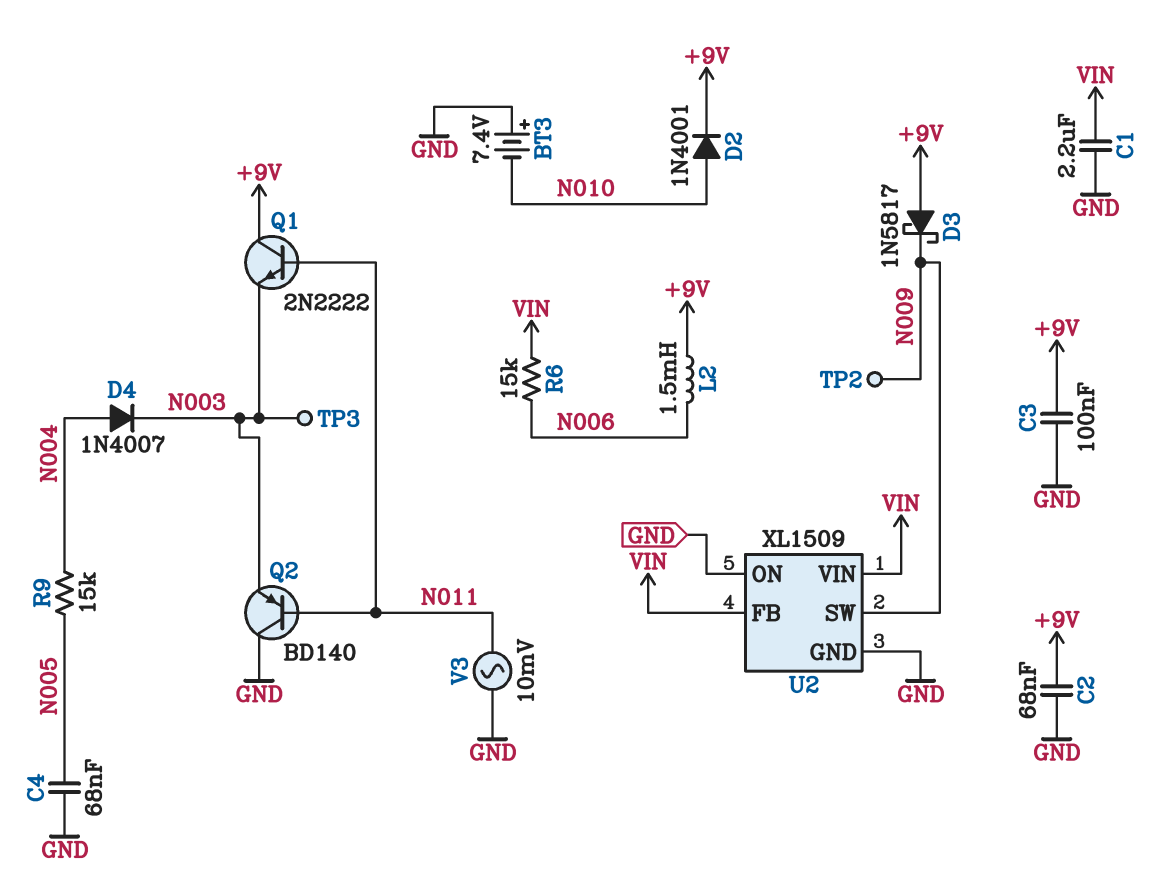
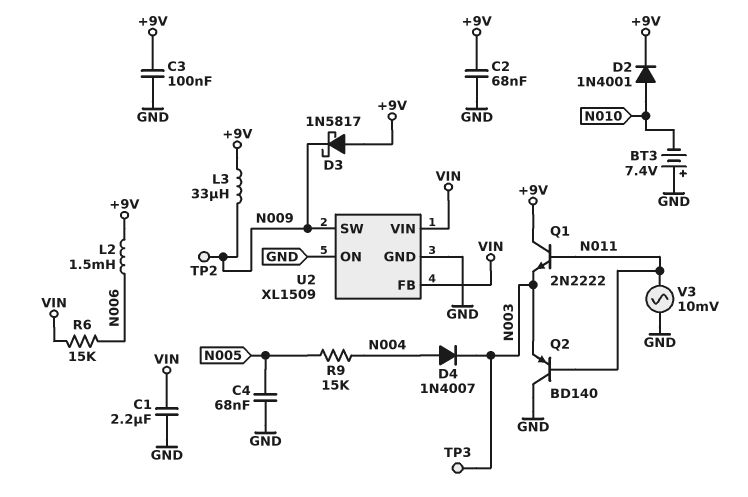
L3: none -> 33uH (+9V, N009)

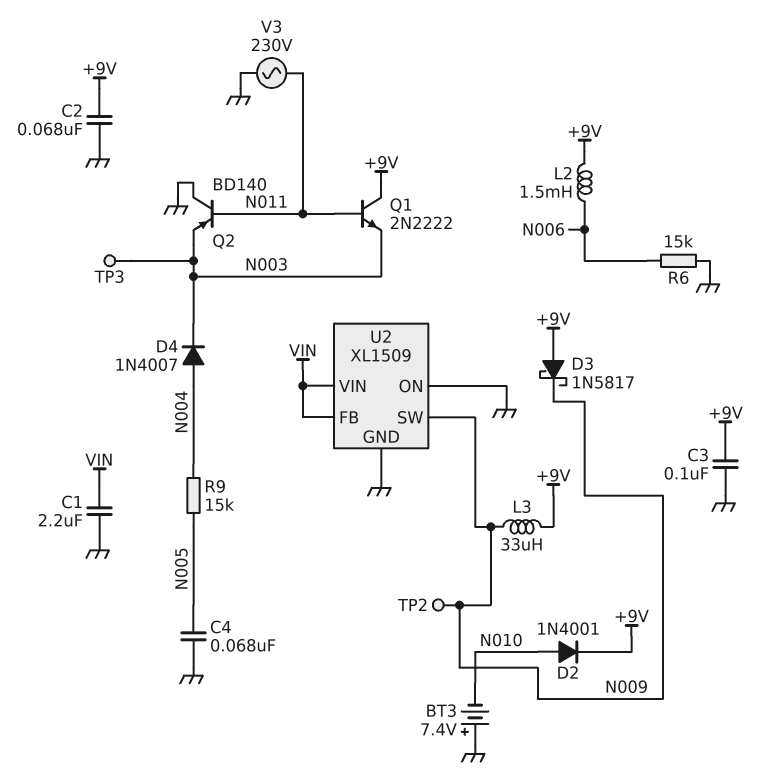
R6: 15k (N006, VIN) -> 15k (GND, N006)
V3: AC 10mV (GND, N011) -> AC 230V (GND, N011)

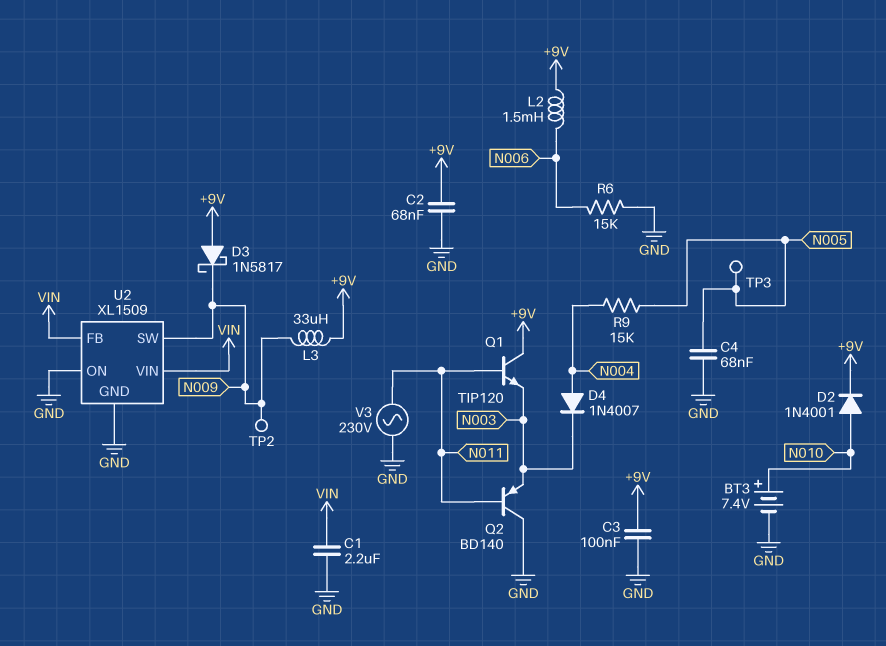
BT3: 7.4V (plus GND, minus N010) -> 7.4V (plus N010, minus GND)
Q1: NPN 2N2222 (B N011, C +9V, E N003) -> NPN TIP120 (B N011, C +9V, E N003)
TP3: test point (N003) -> test point (N005)

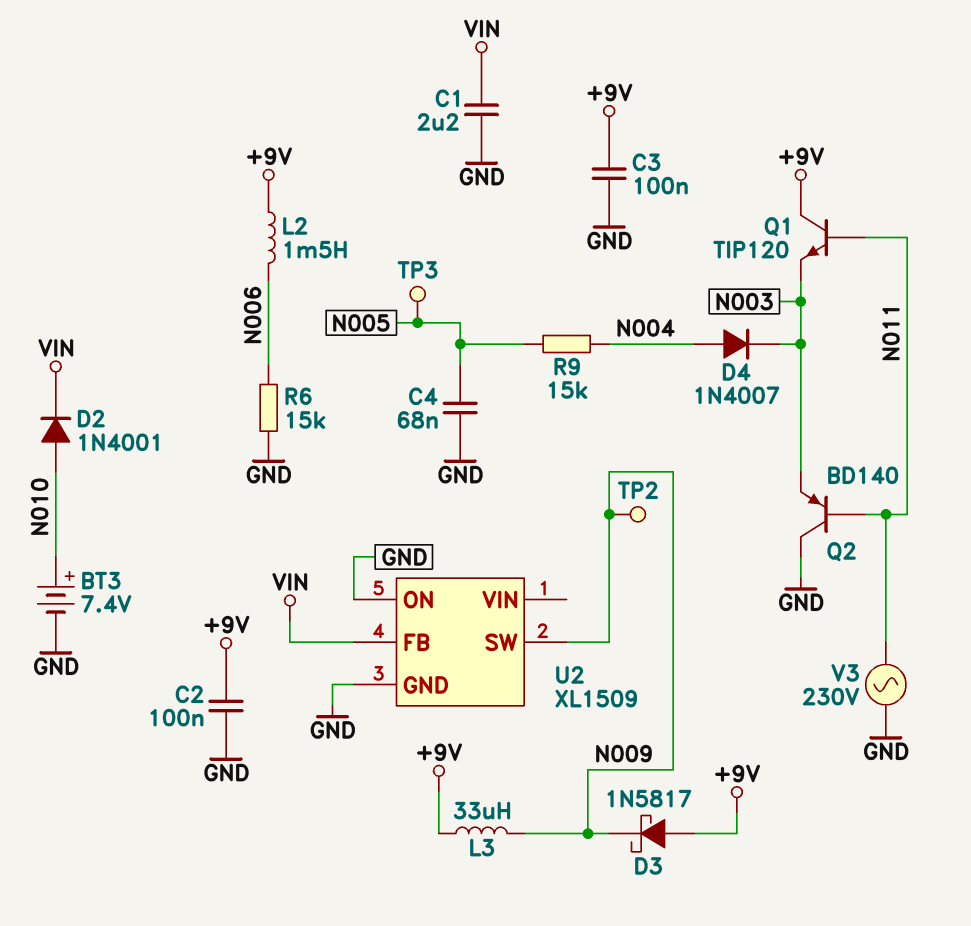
C2: 68nF (+9V, GND) -> 100nF (+9V, GND)
D2: diode 1N4001 (A N010, K +9V) -> diode 1N4001 (A N010, K VIN)
U2 pin VIN: VIN -> none

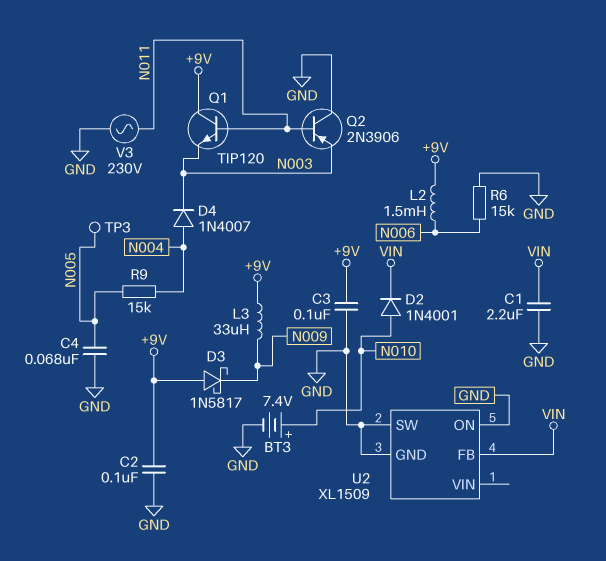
Q2: PNP BD140 (B N011, C GND, E N003) -> PNP 2N3906 (B N011, C GND, E N003)
TP2: test point (N009) -> none
U2 pin SW: N009 -> GND

